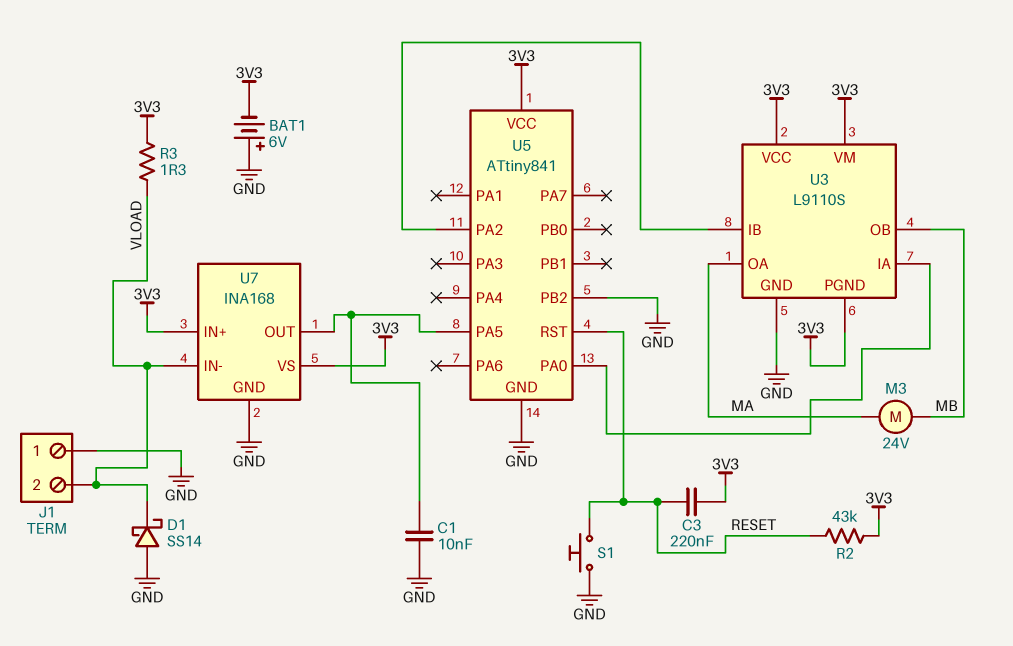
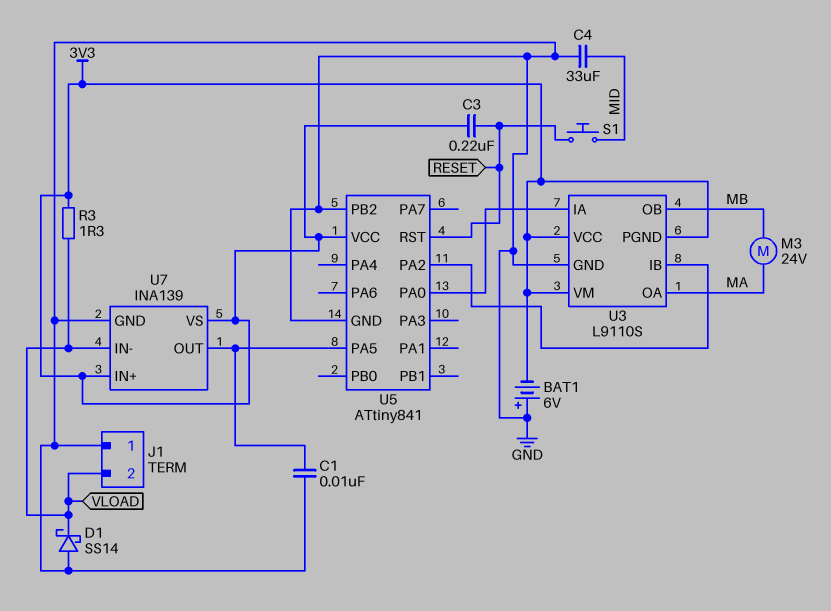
C4: none -> 33uF (GND, MID)
R2: 43k (3V3, RESET) -> none
S1: button (GND, RESET) -> button (MID, RESET)
U7: INA168 -> INA139

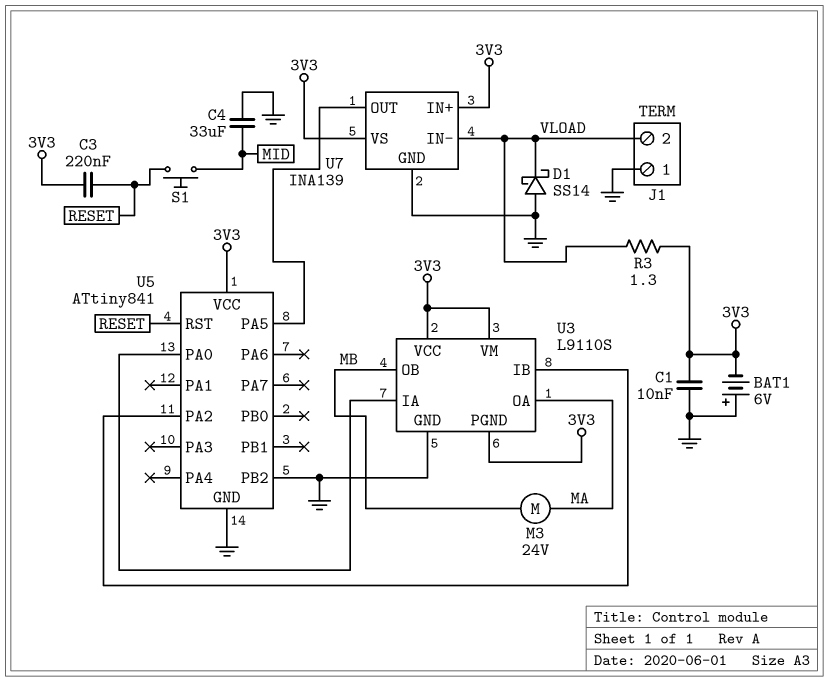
C1: 10nF (GND, U5/PA5) -> 10nF (3V3, GND)

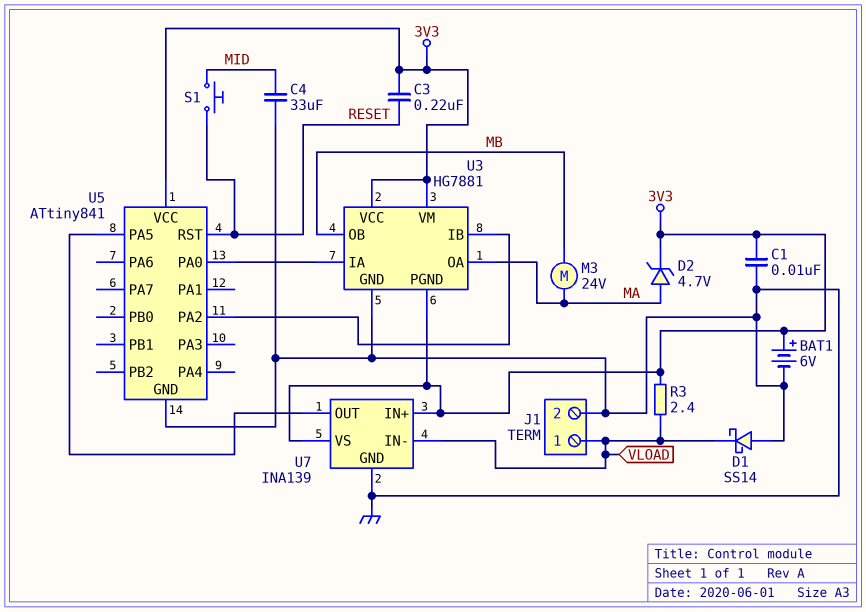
BAT1: 6V (plus GND, minus 3V3) -> 6V (plus 3V3, minus GND)
D2: none -> zener 4.7V (A MA, K 3V3)
J1 pin 1: GND -> VLOAD
J1 pin 2: VLOAD -> GND
R3: 1.3 (3V3, VLOAD) -> 2.4 (3V3, VLOAD)
U3: L9110S -> HG7881
U5 pin PB2: GND -> none

